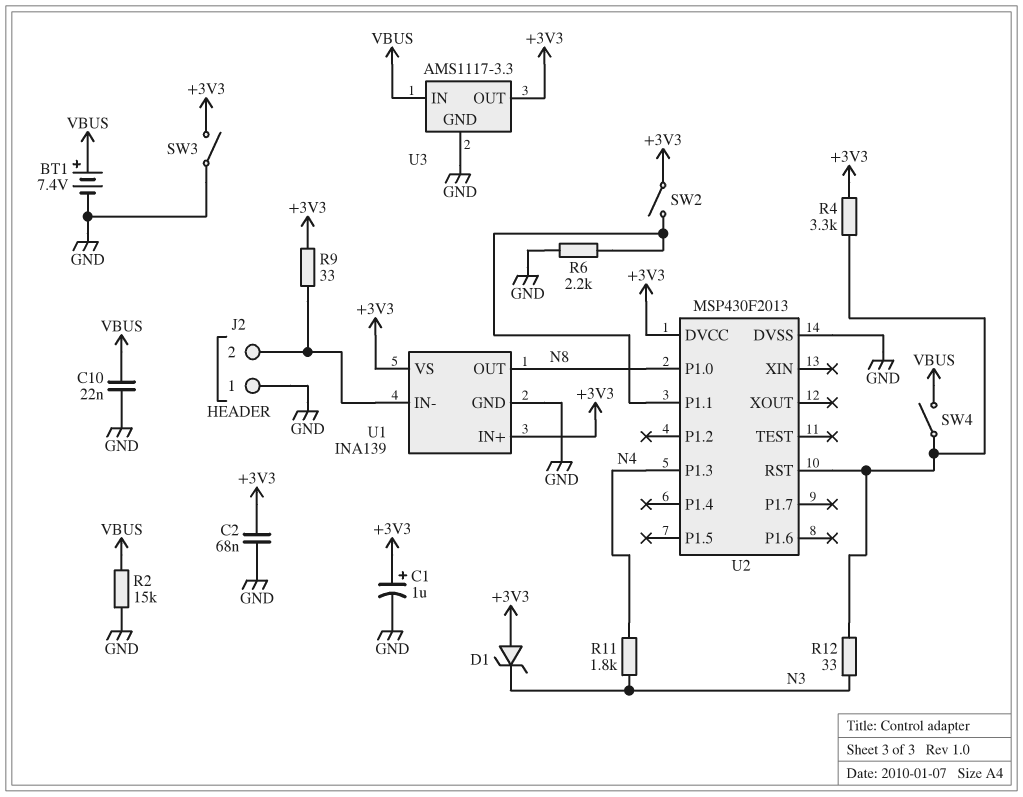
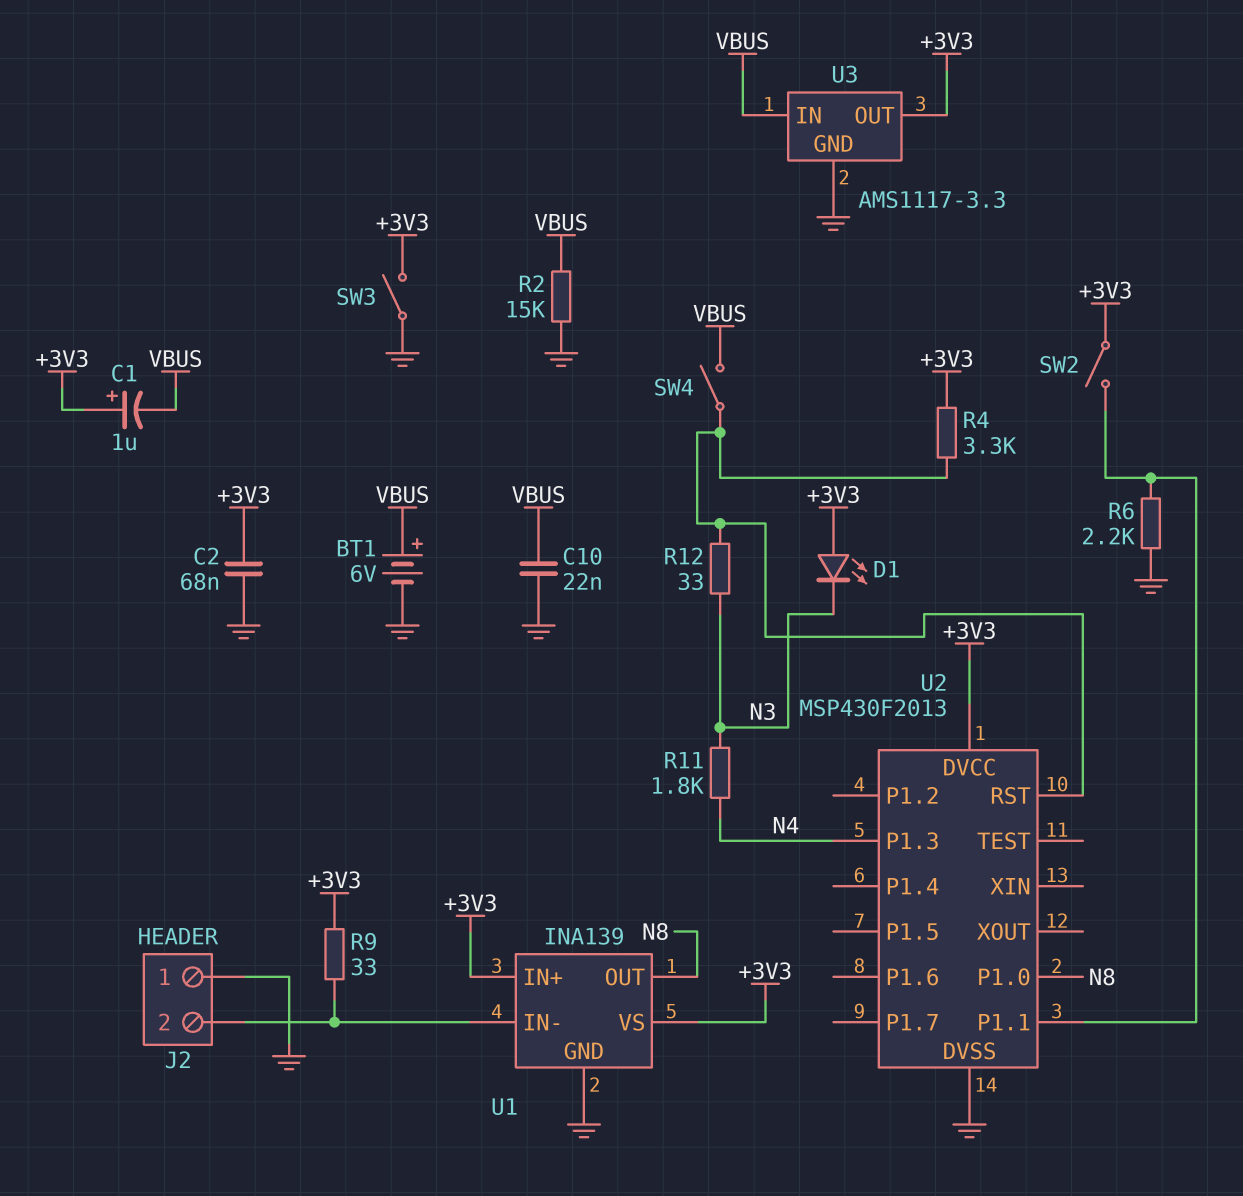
BT1: 7.4V (plus VBUS, minus GND) -> 6V (plus VBUS, minus GND)
C1: 1uF (plus +3V3, minus GND) -> 1uF (plus +3V3, minus VBUS)
D1: zener (A +3V3, K N3) -> LED (A +3V3, K N3)

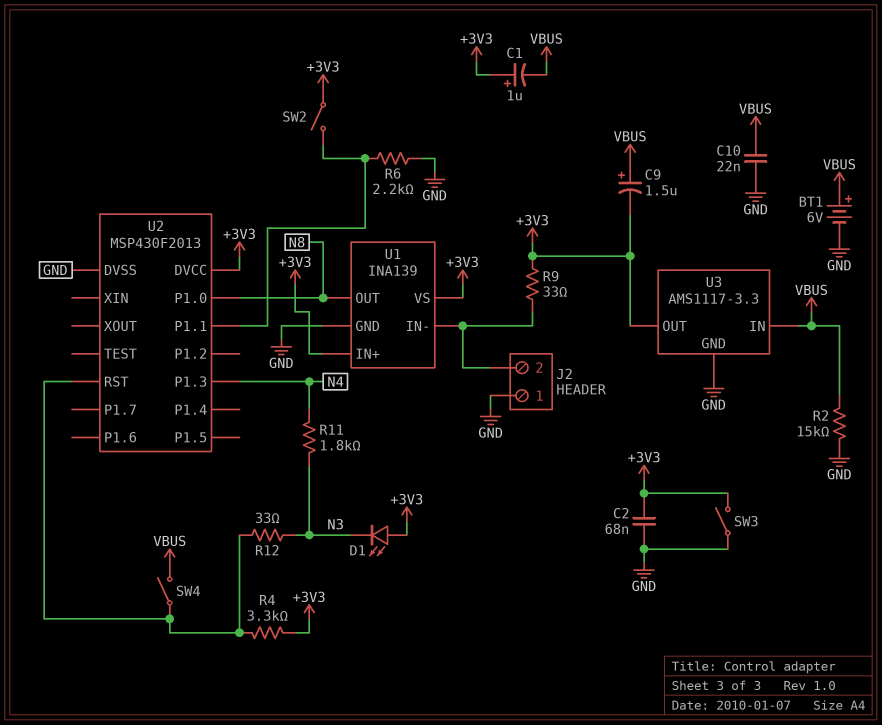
C9: none -> 1.5uF (plus VBUS, minus +3V3)

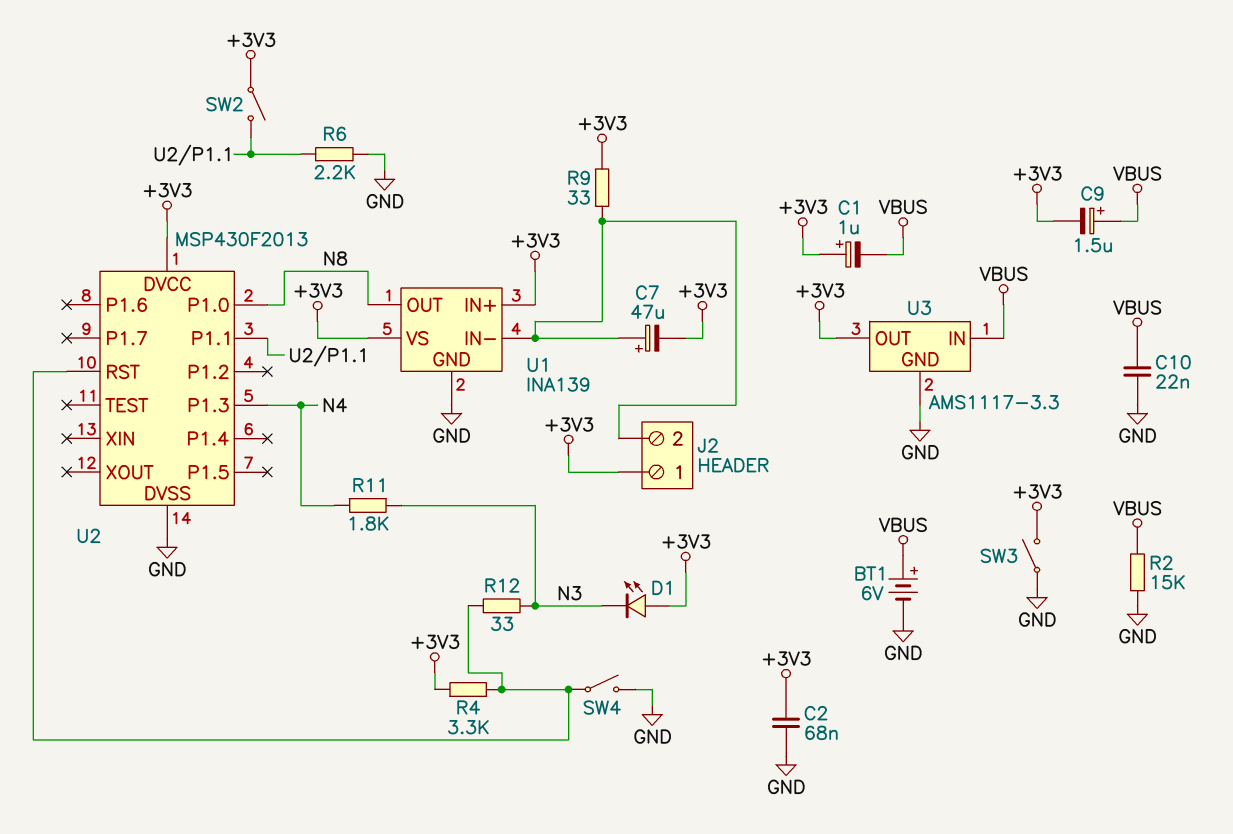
C7: none -> 47uF (plus J2/2, minus +3V3)
J2 pin 1: GND -> +3V3
SW4: switch (U2/RST, VBUS) -> switch (GND, U2/RST)

